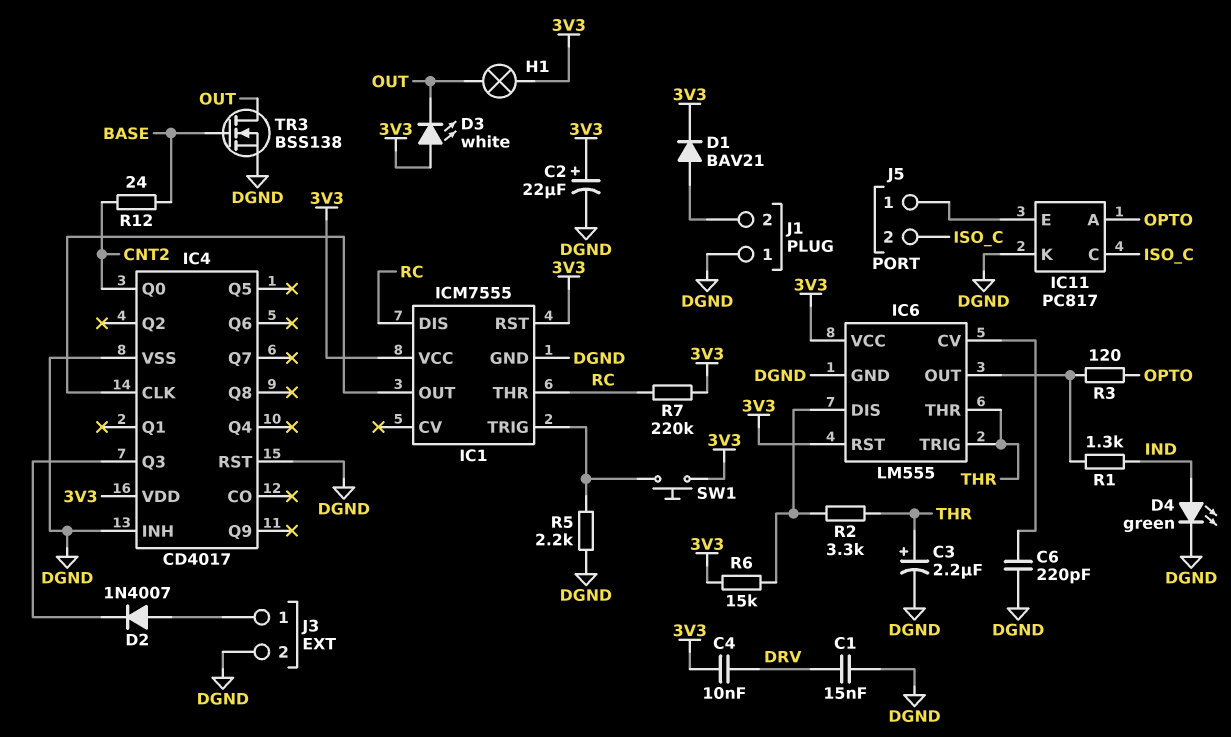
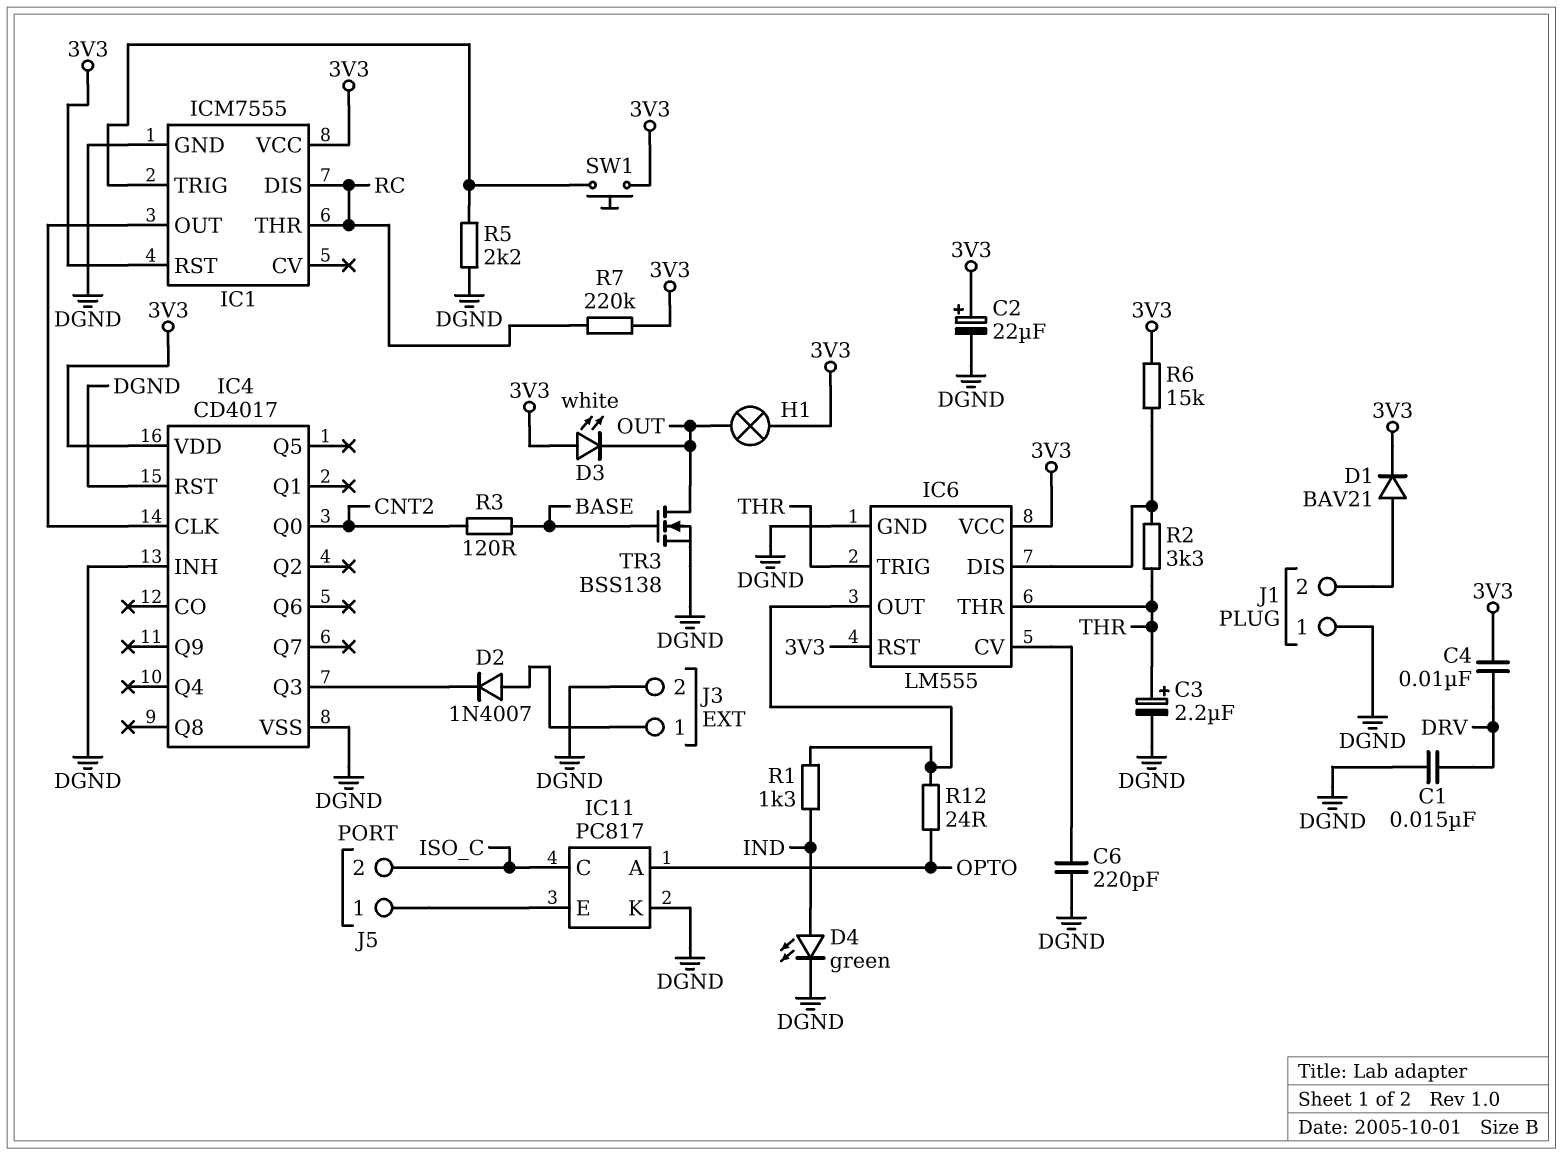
R3: 120 (IC6/OUT, OPTO) -> 120 (BASE, CNT2)
R12: 24 (BASE, CNT2) -> 24 (IC6/OUT, OPTO)

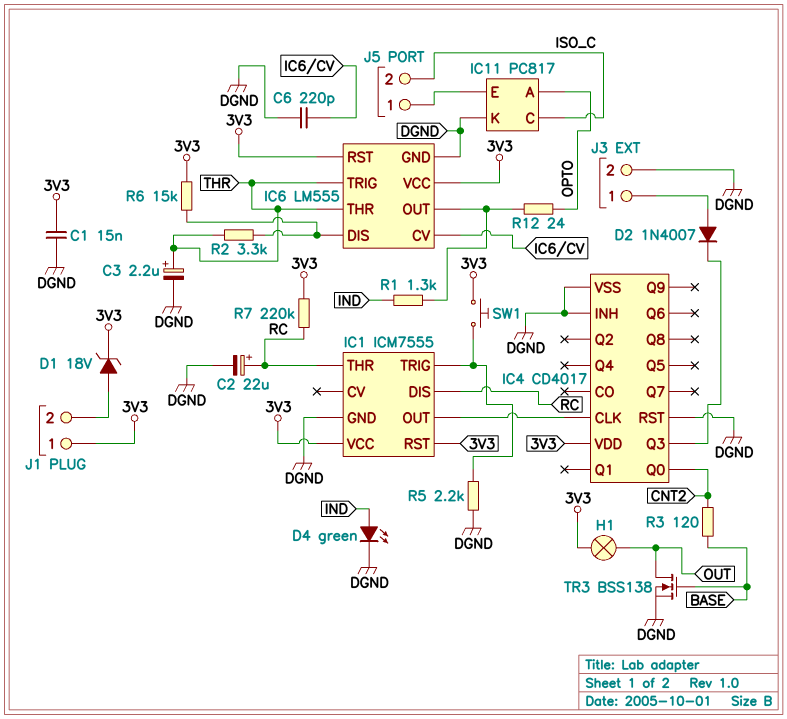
C1: 15nF (DGND, DRV) -> 15nF (3V3, DGND)
C2: 22uF (plus 3V3, minus DGND) -> 22uF (plus RC, minus DGND)
C4: 10nF (3V3, DRV) -> none
D1: diode BAV21 (A J1/2, K 3V3) -> zener 18V (A J1/2, K 3V3)
D3: LED white (A 3V3, K OUT) -> none
J1 pin 1: DGND -> 3V3

